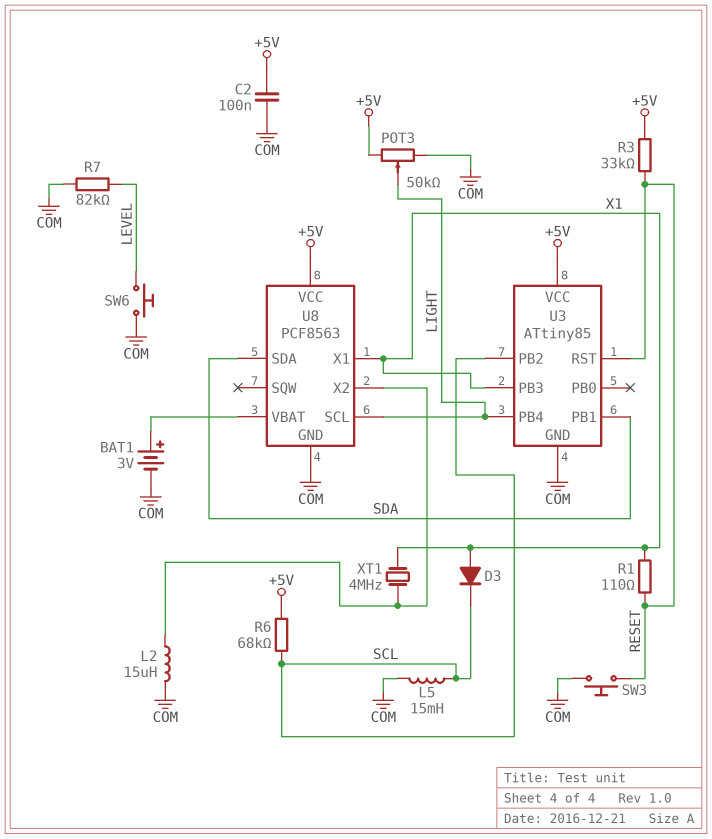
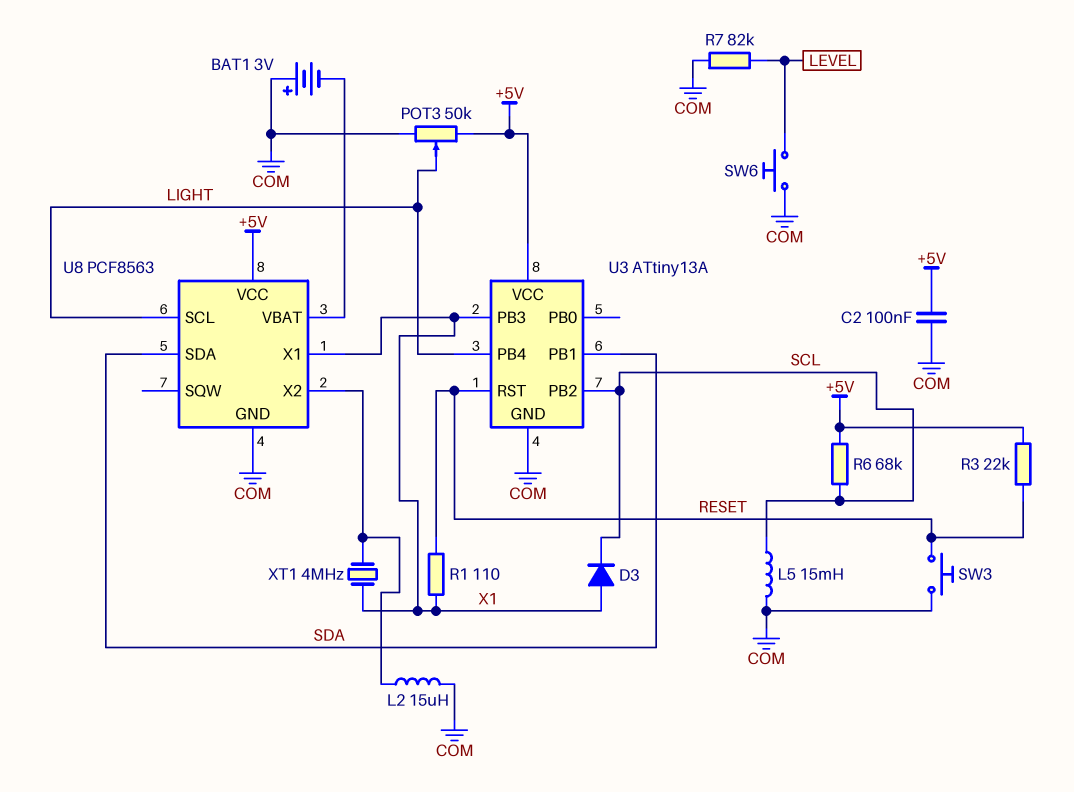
BAT1: 3V (plus U8/VBAT, minus COM) -> 3V (plus COM, minus U8/VBAT)
R3: 33k (+5V, RESET) -> 22k (+5V, RESET)
U3: ATtiny85 -> ATtiny13A

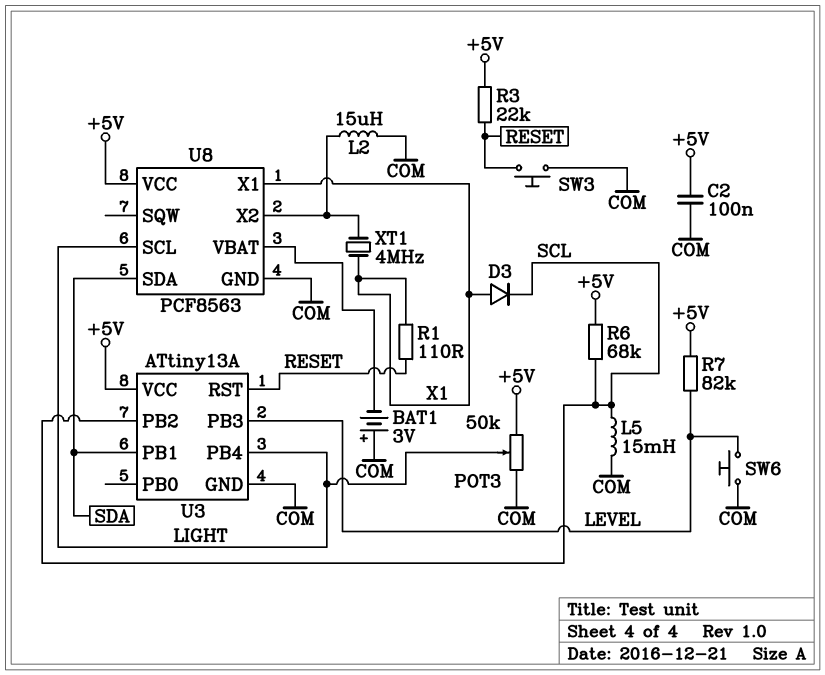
R7: 82k (COM, LEVEL) -> 82k (+5V, LEVEL)
U3 pin PB3: X1 -> LEVEL

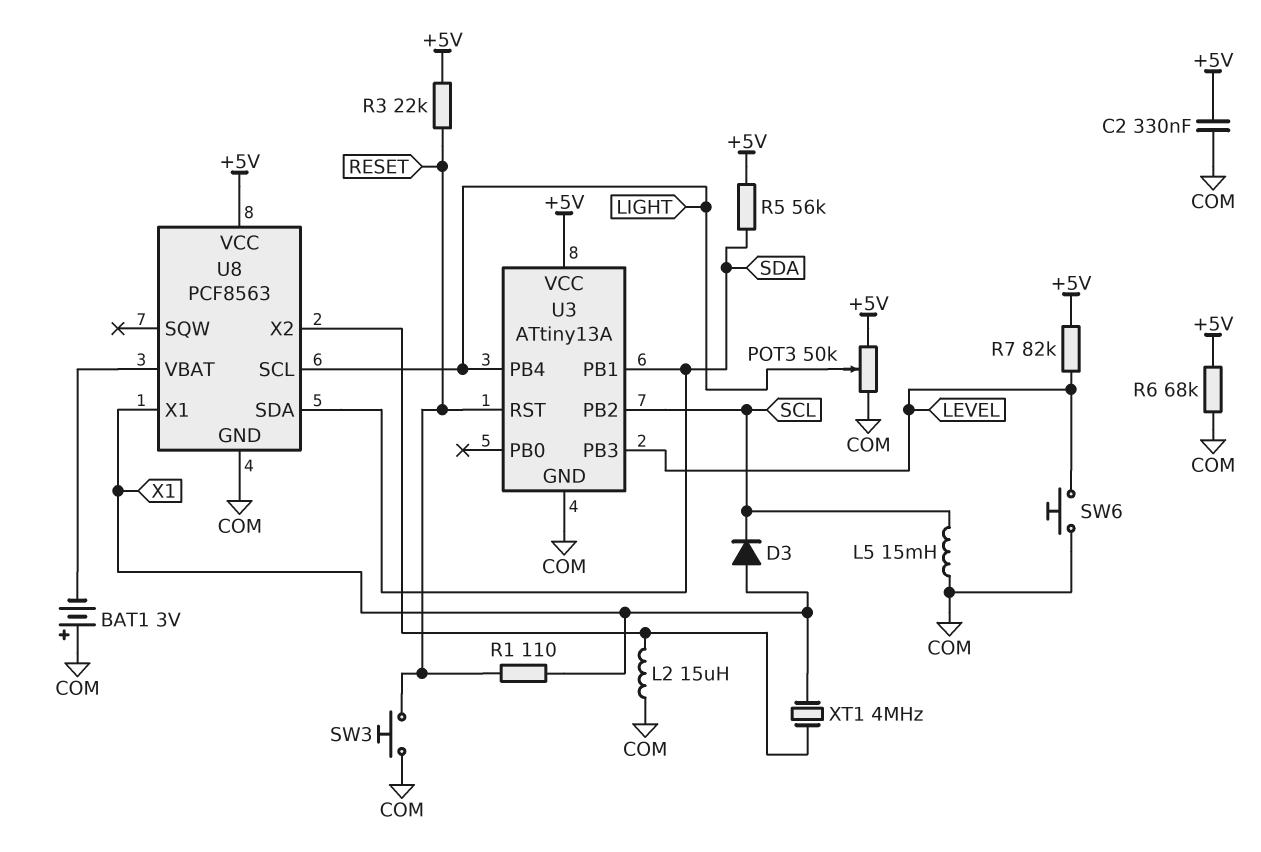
C2: 100nF (+5V, COM) -> 330nF (+5V, COM)
R5: none -> 56k (+5V, SDA)
R6: 68k (+5V, SCL) -> 68k (+5V, COM)

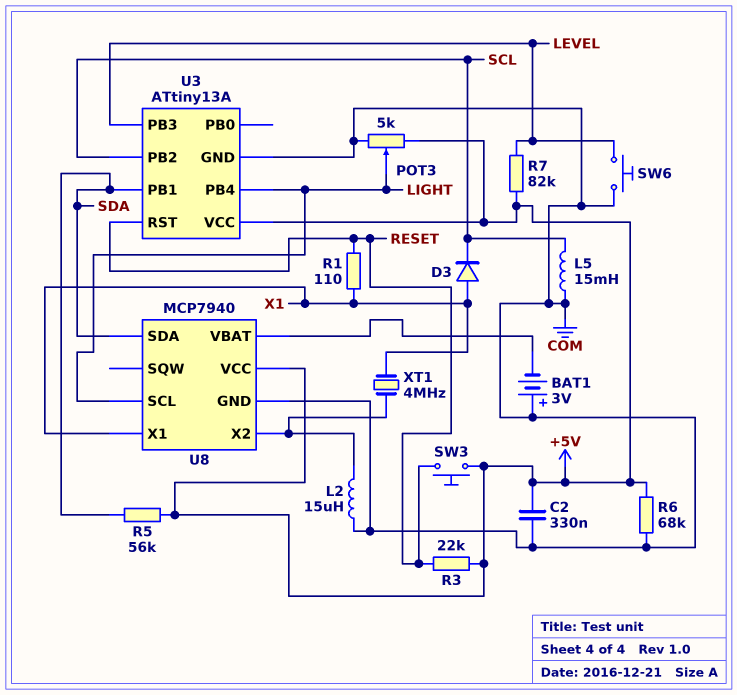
POT3: 50k (+5V, COM, wiper LIGHT) -> 5k (+5V, COM, wiper LIGHT)
SW3: button (COM, RESET) -> button (+5V, RESET)
U8: PCF8563 -> MCP7940

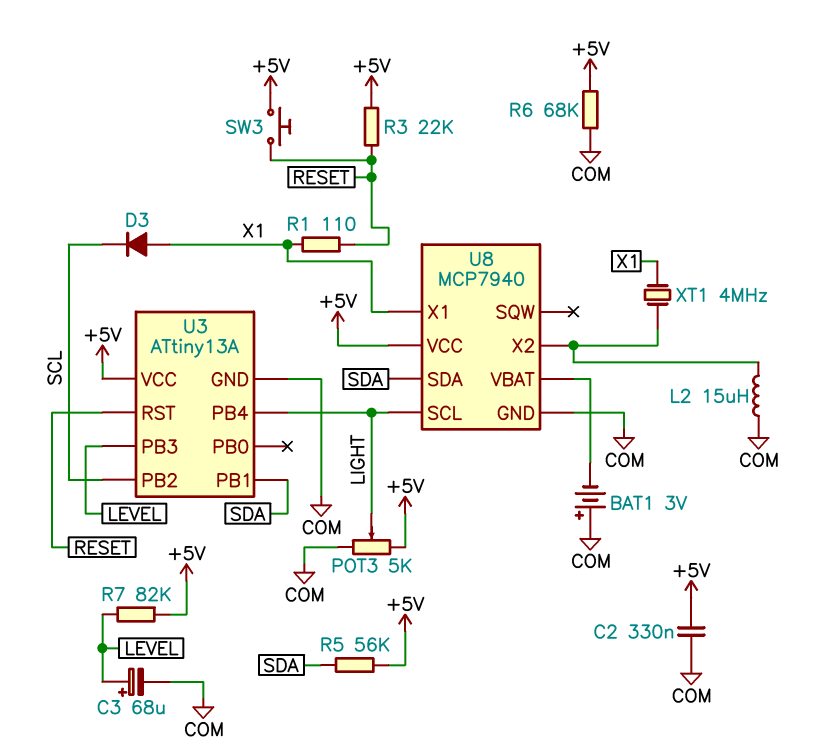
C3: none -> 68uF (plus LEVEL, minus COM)
L5: 15mH (COM, SCL) -> none
SW6: button (COM, LEVEL) -> none

